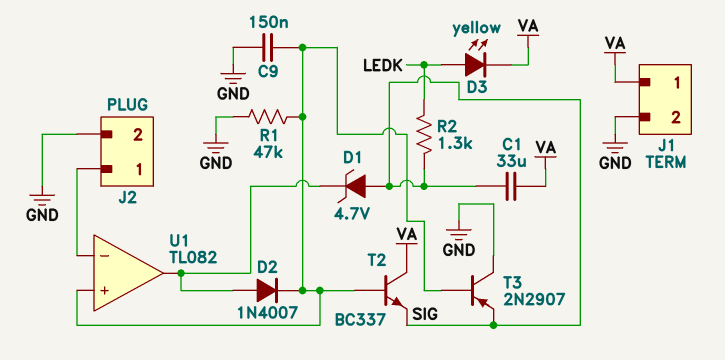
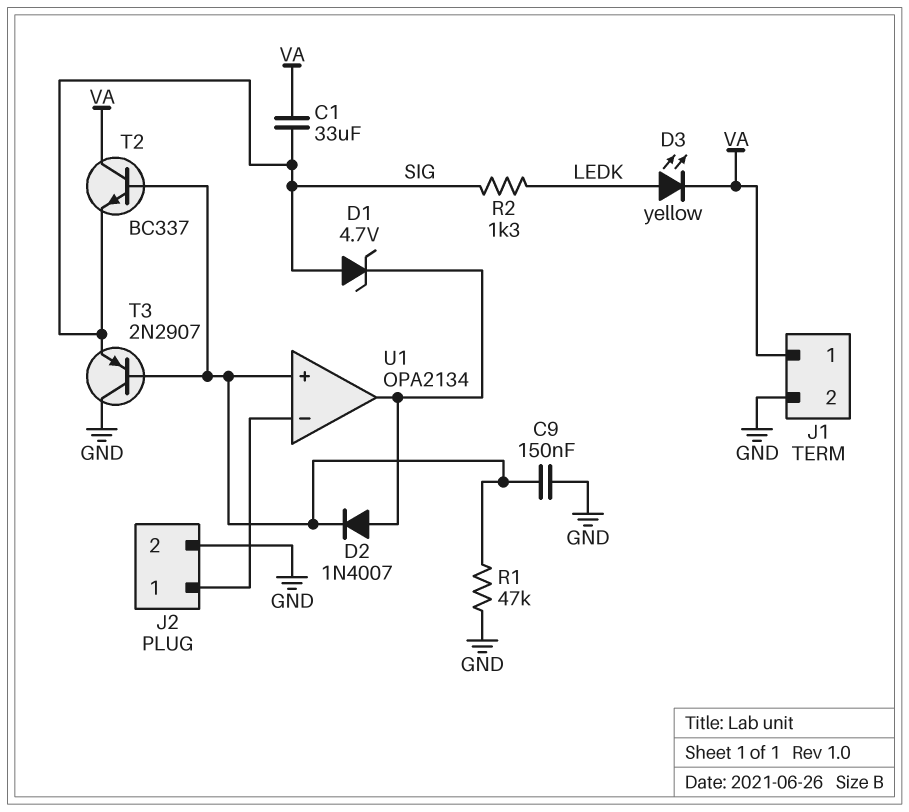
U1: TL082 -> OPA2134

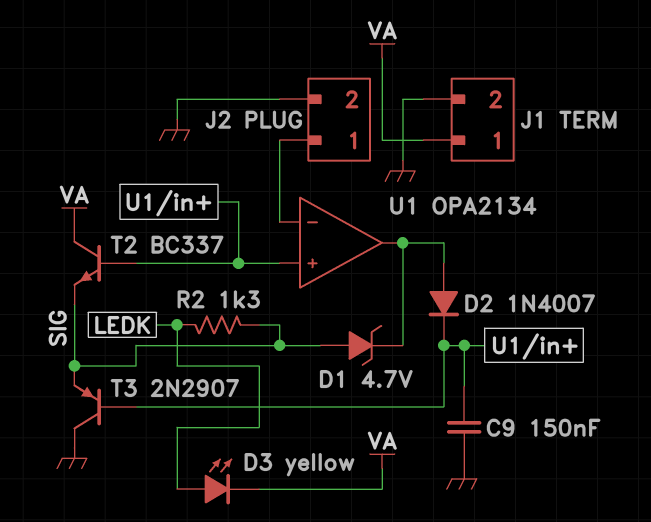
C1: 33uF (SIG, VA) -> none
R1: 47k (GND, U1/in+) -> none

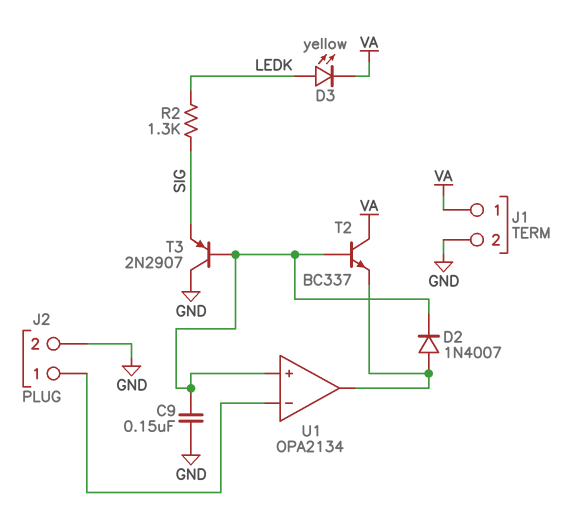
D1: zener 4.7V (A SIG, K U1/out) -> none
T2: NPN BC337 (B U1/in+, C VA, E SIG) -> NPN BC337 (B U1/in+, C VA, E U1/out)

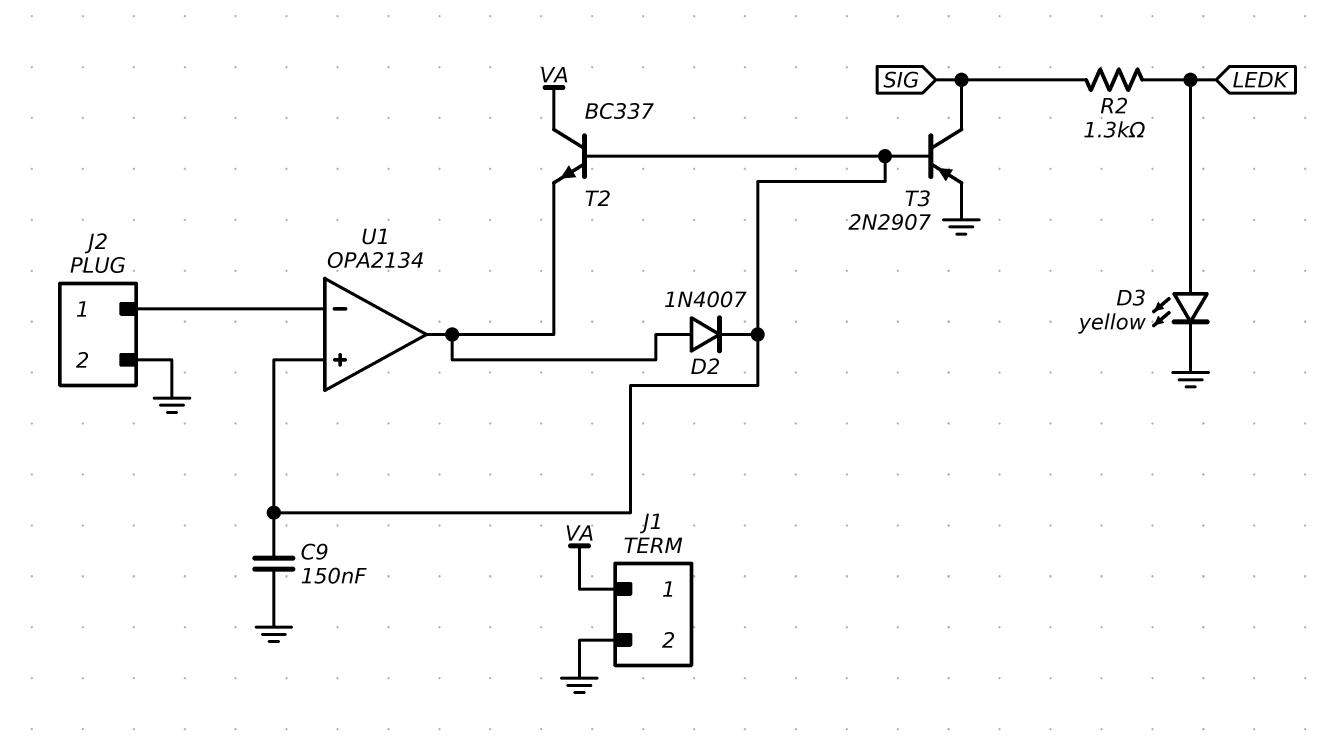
D3: LED yellow (A LEDK, K VA) -> LED yellow (A LEDK, K GND)
T3: PNP 2N2907 (B U1/in+, C GND, E SIG) -> PNP 2N2907 (B U1/in+, C SIG, E GND)

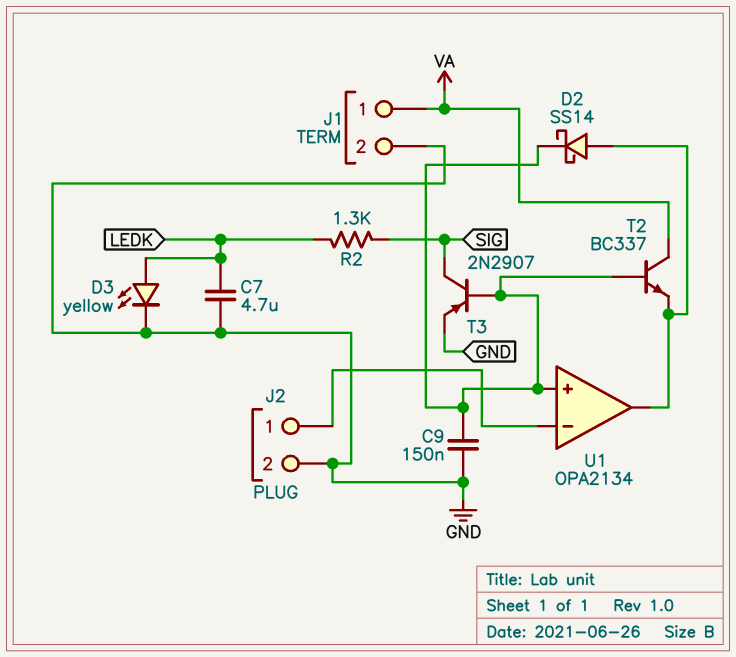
C7: none -> 4.7uF (GND, LEDK)
D2: diode 1N4007 (A U1/out, K U1/in+) -> schottky SS14 (A U1/out, K U1/in+)

